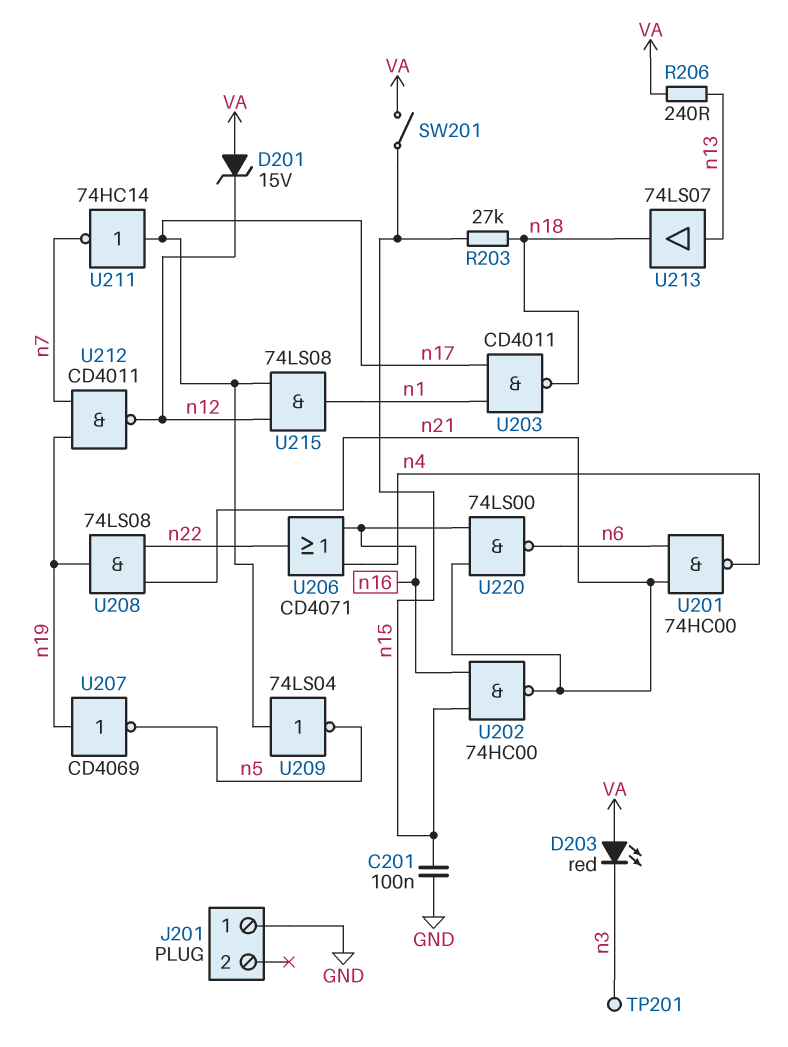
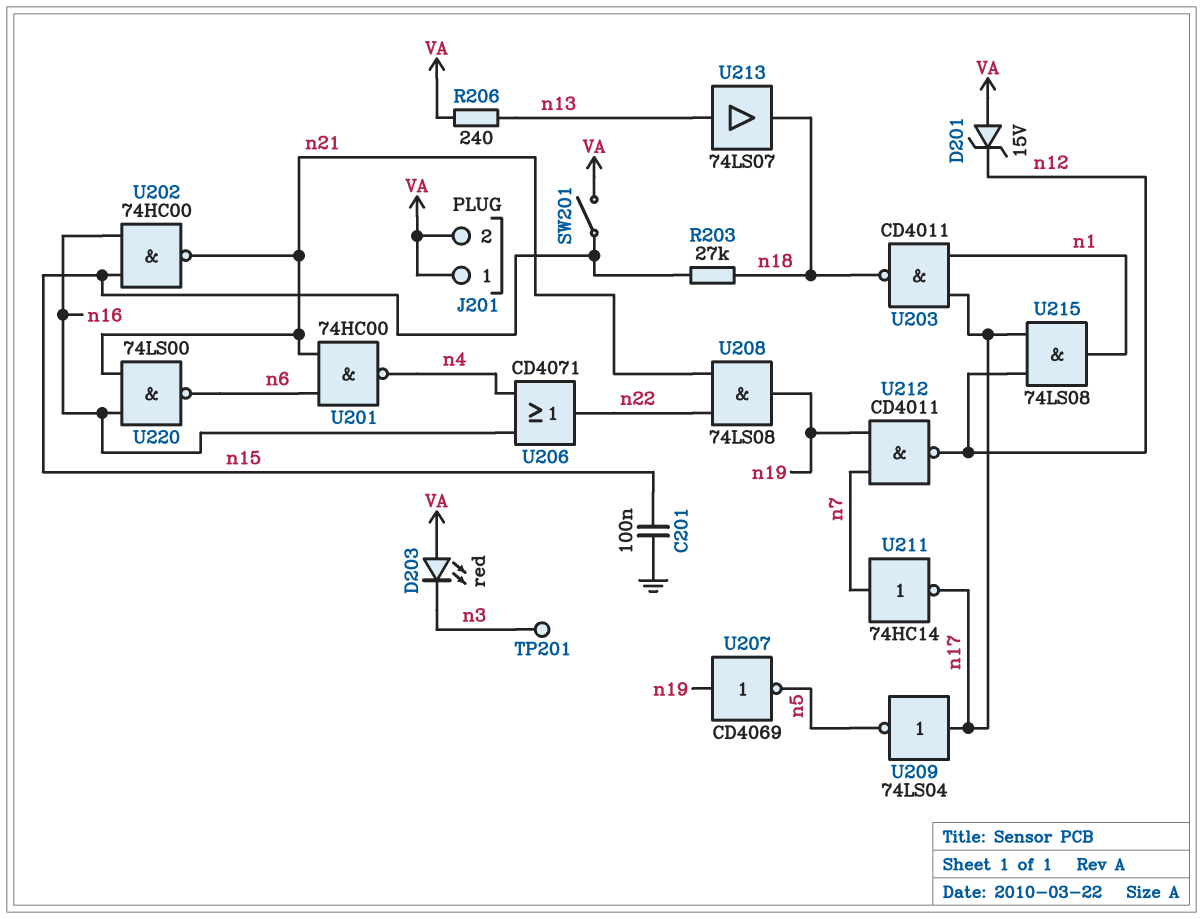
J201 pin 1: GND -> VA
J201 pin 2: none -> VA
U211: NOT 74HC14 (in n17, out n7) -> NOT 74HC14 (in n7, out n17)

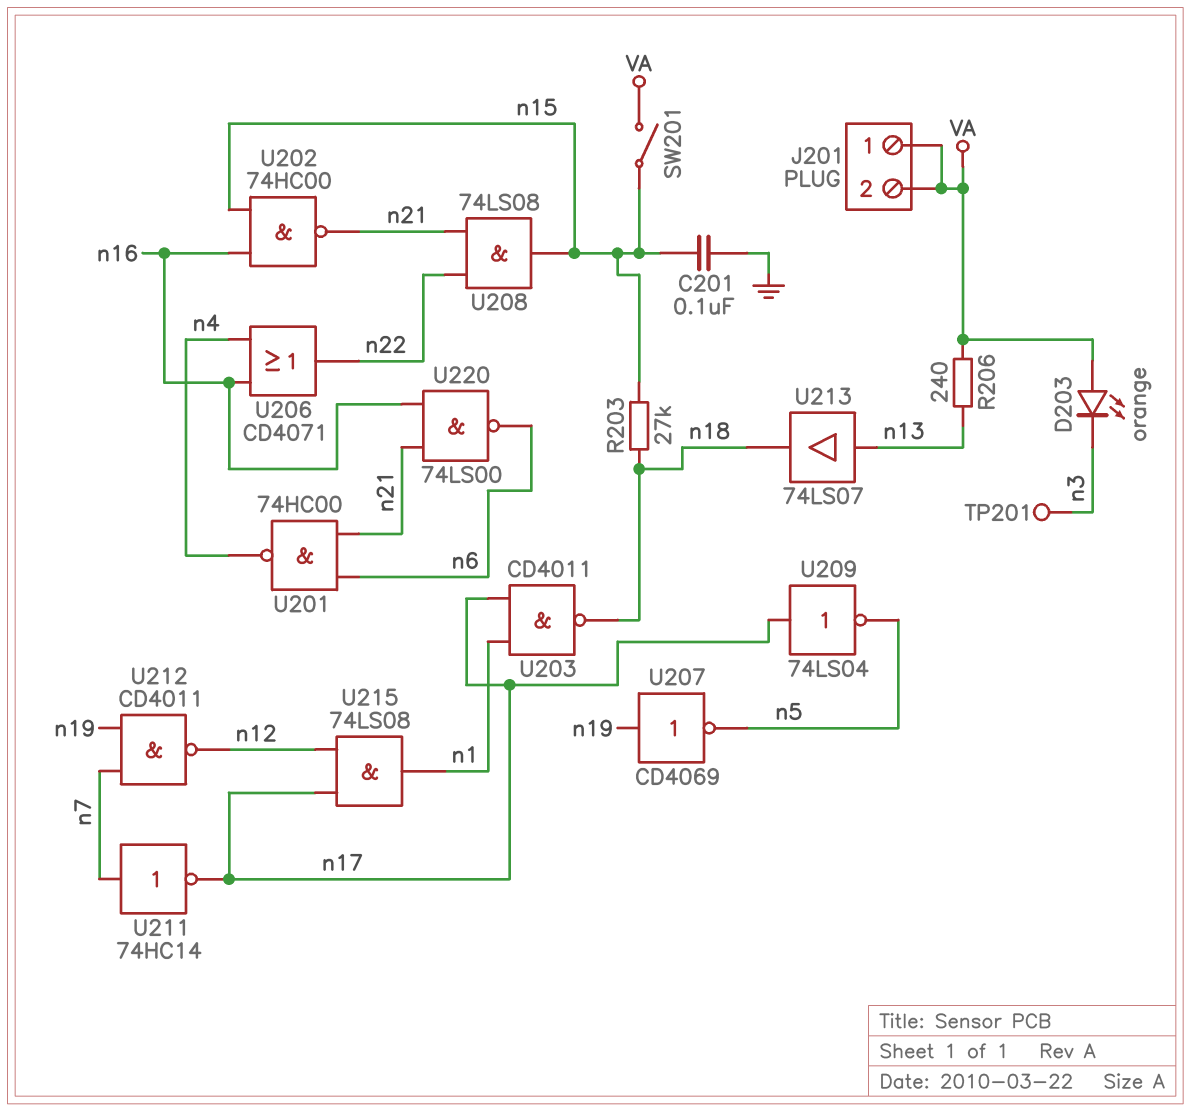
D201: zener 15V (A VA, K n12) -> none
D203: LED red (A VA, K n3) -> LED orange (A VA, K n3)
U208: AND 74LS08 (in n21, in n22, out n19) -> AND 74LS08 (in n21, in n22, out n15)

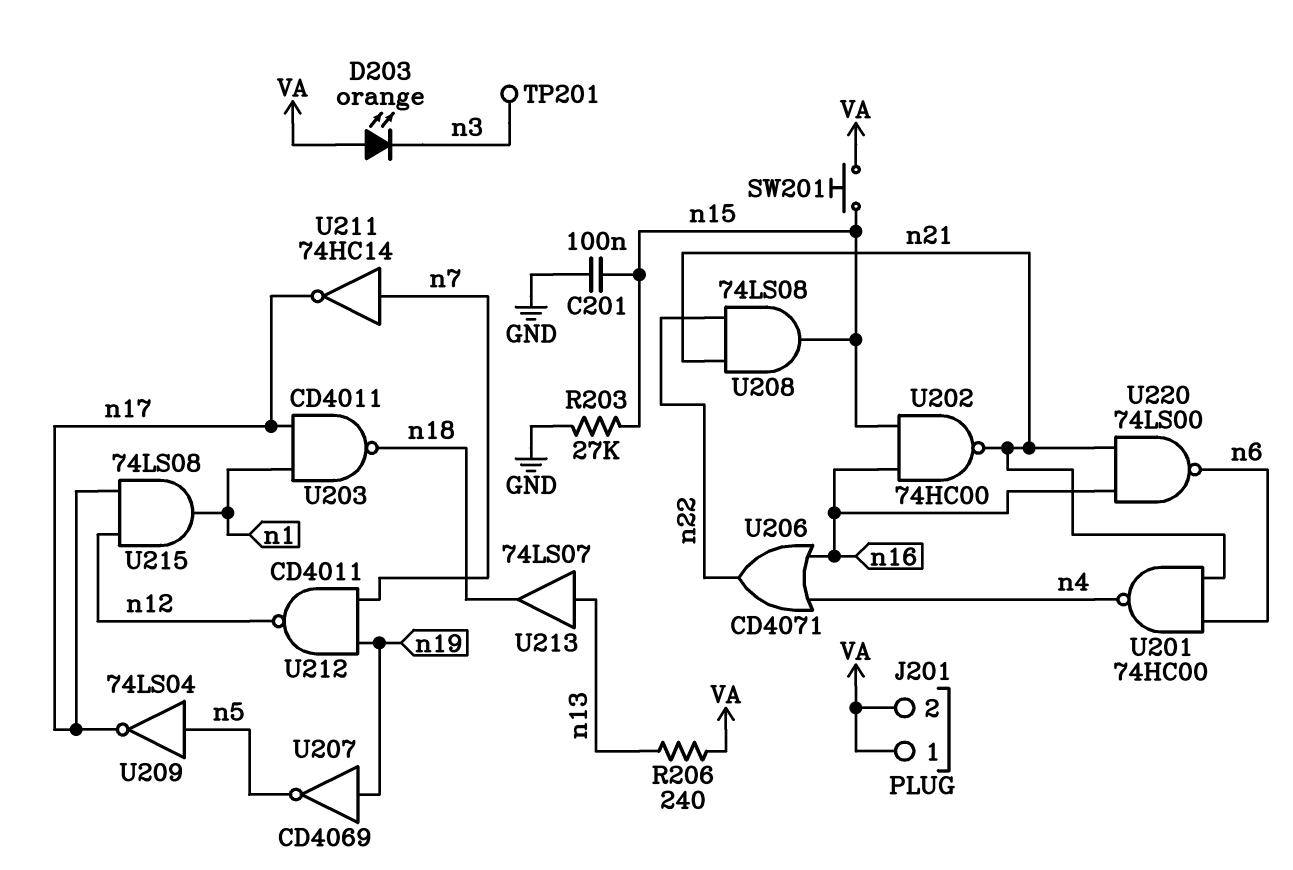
R203: 27k (n15, n18) -> 27k (GND, n15)
SW201: switch (VA, n15) -> button (VA, n15)
U209: NOT 74LS04 (in n17, out n5) -> NOT 74LS04 (in n5, out n17)

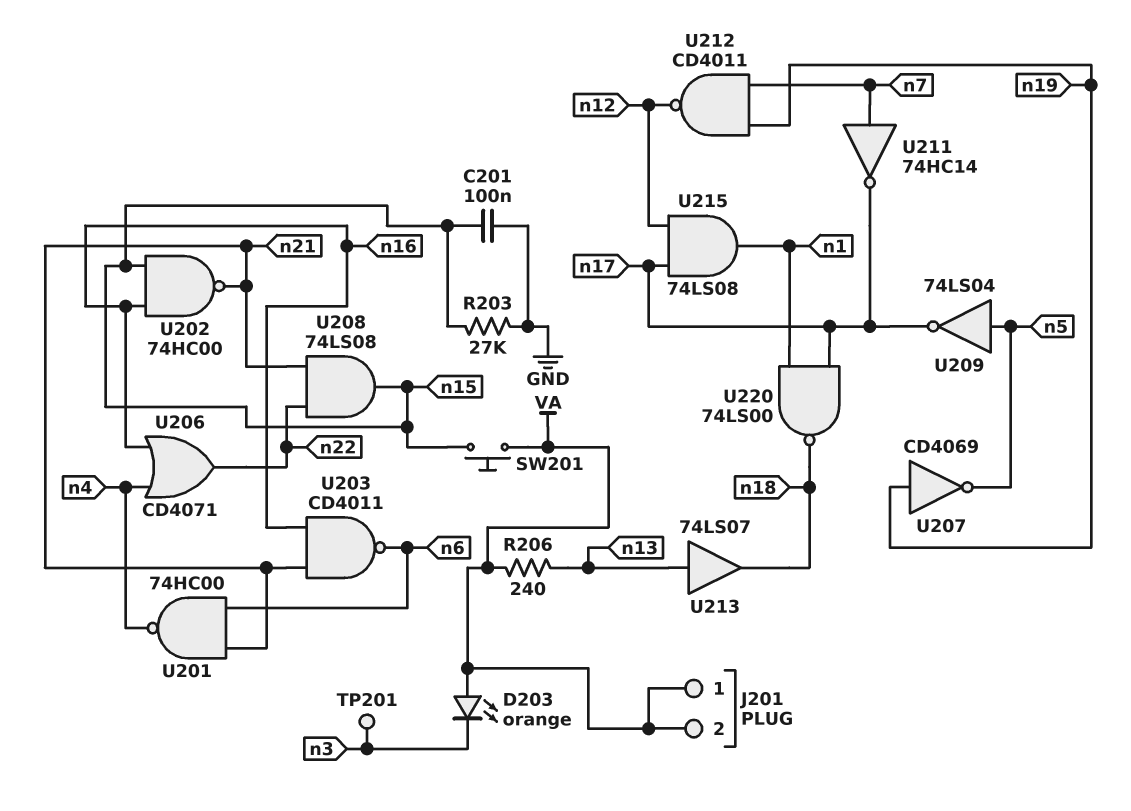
U203: NAND CD4011 (in n1, in n17, out n18) -> NAND CD4011 (in n16, in n21, out n6)
U220: NAND 74LS00 (in n16, in n21, out n6) -> NAND 74LS00 (in n1, in n17, out n18)

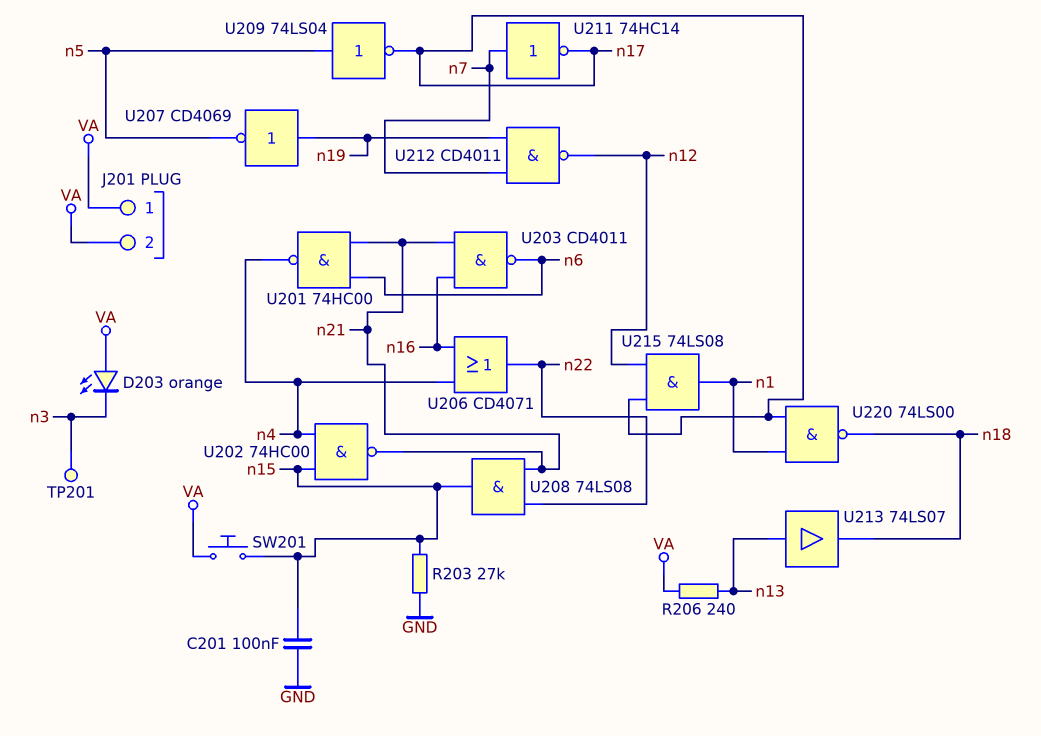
U202: NAND 74HC00 (in n15, in n16, out n21) -> NAND 74HC00 (in n4, in n15, out n21)

